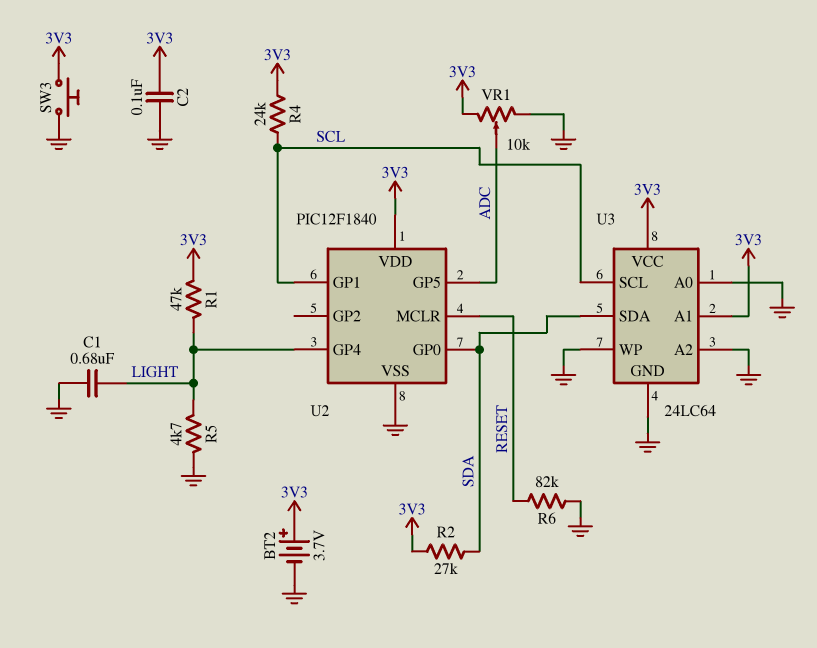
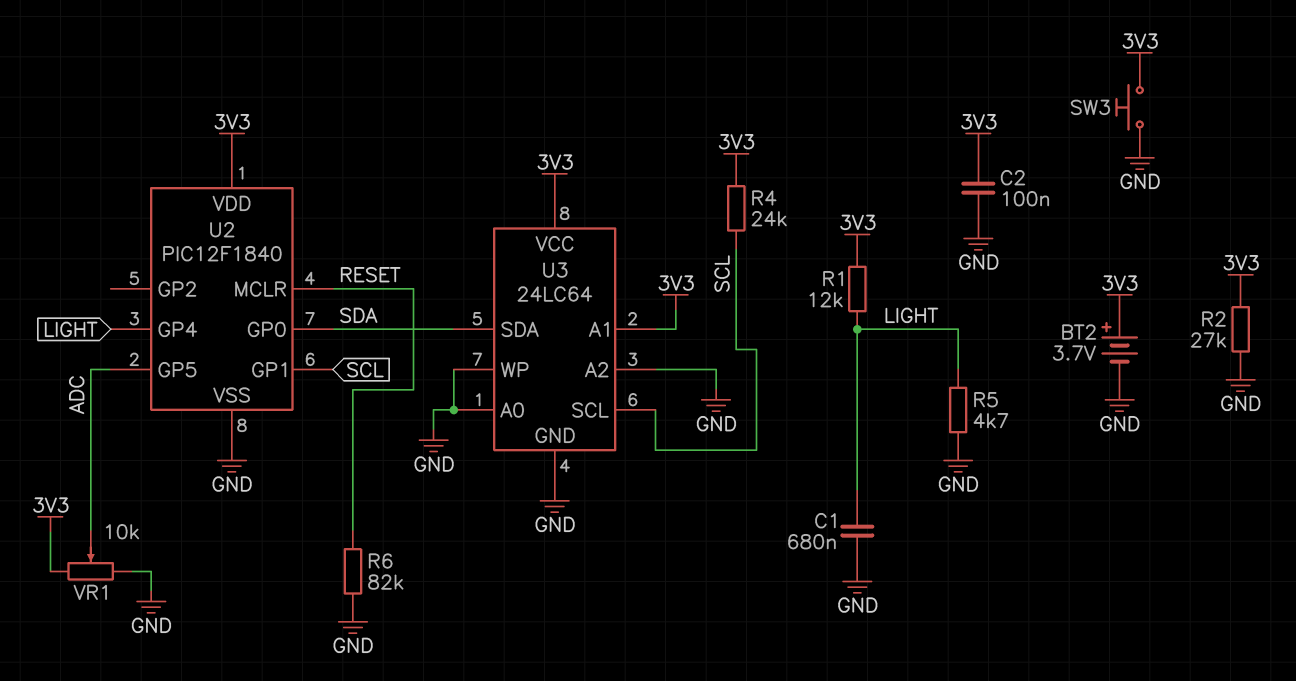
R1: 47k (3V3, LIGHT) -> 12k (3V3, LIGHT)
R2: 27k (3V3, SDA) -> 27k (3V3, GND)

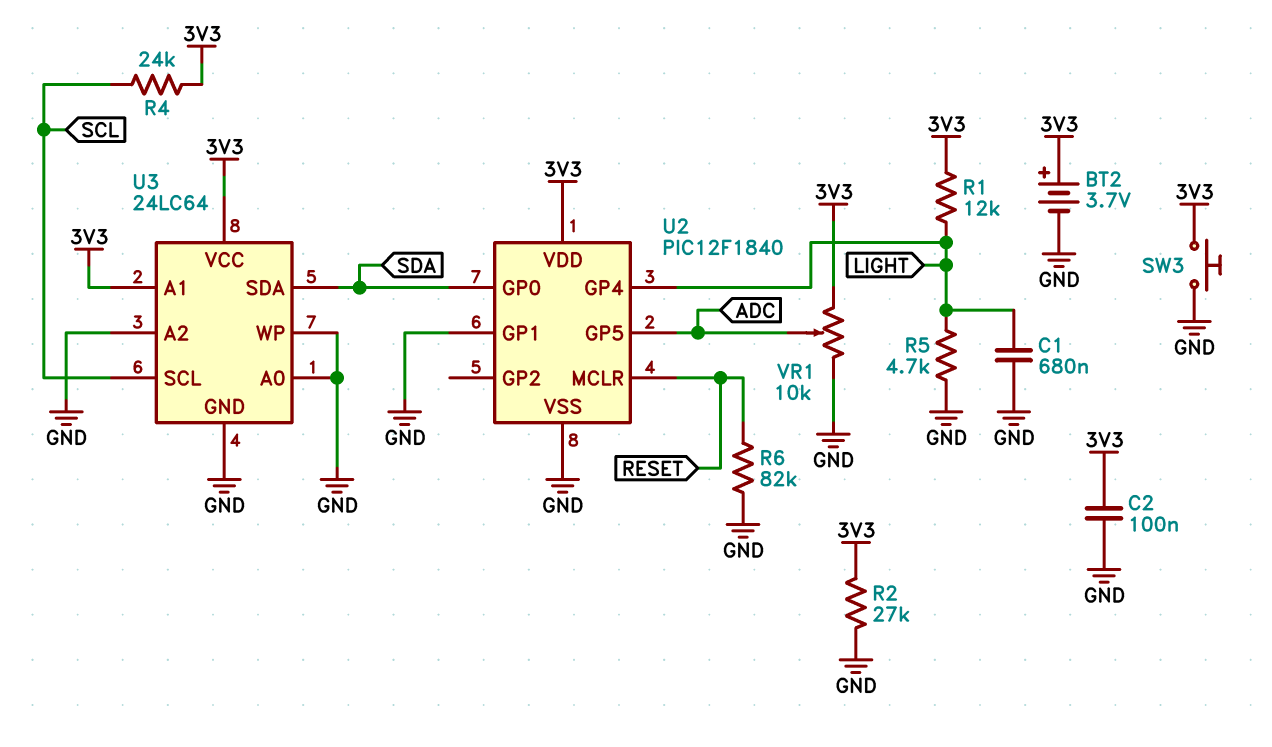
U2 pin GP1: SCL -> GND

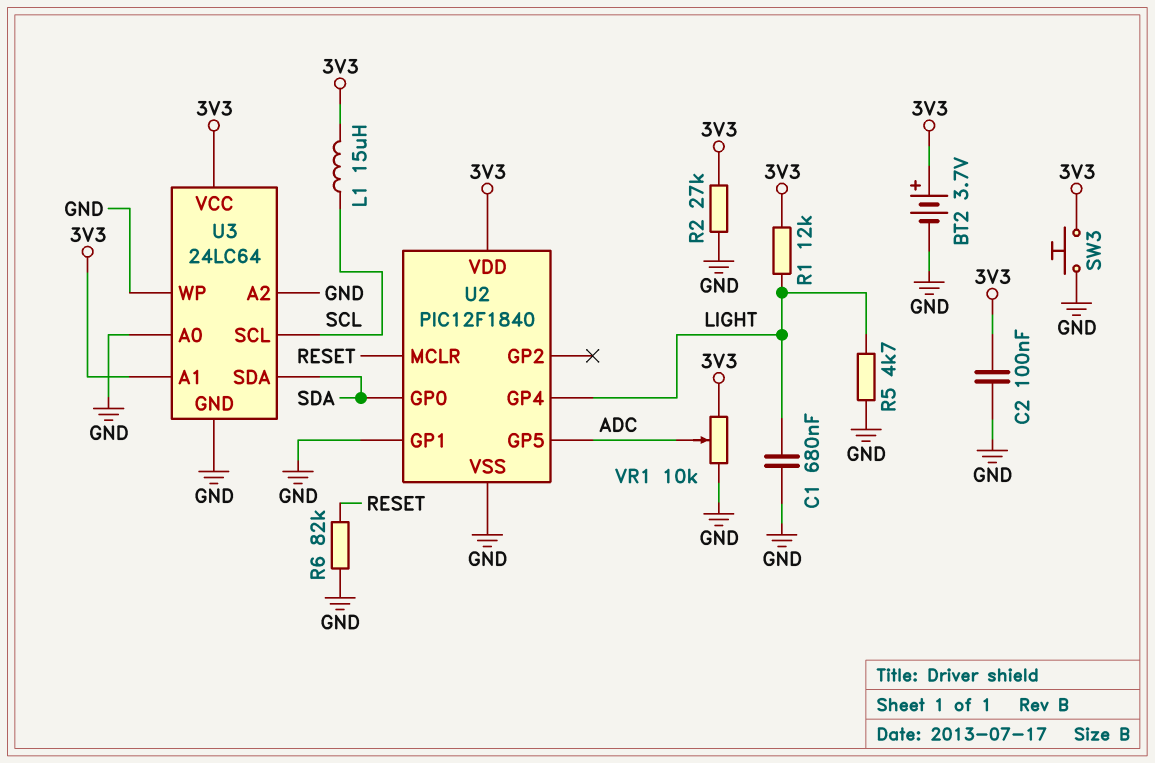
L1: none -> 15uH (3V3, SCL)
R4: 24k (3V3, SCL) -> none

